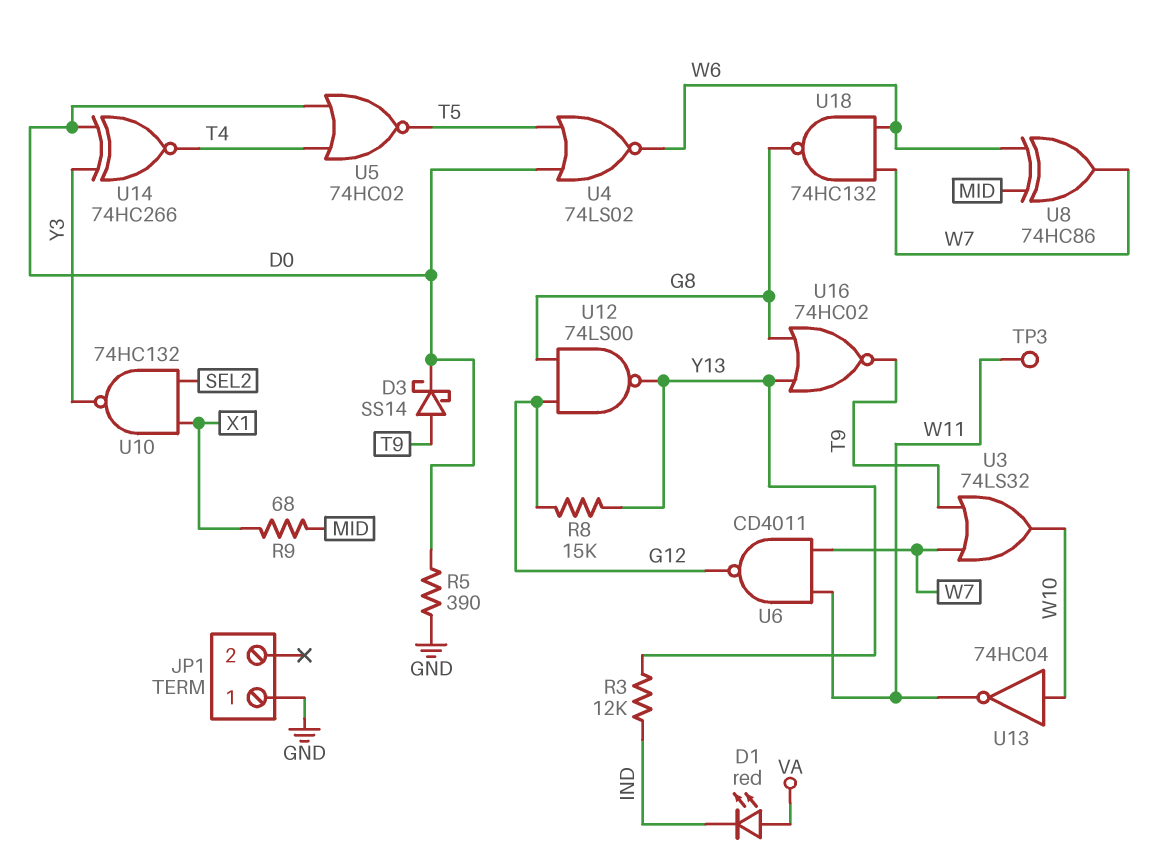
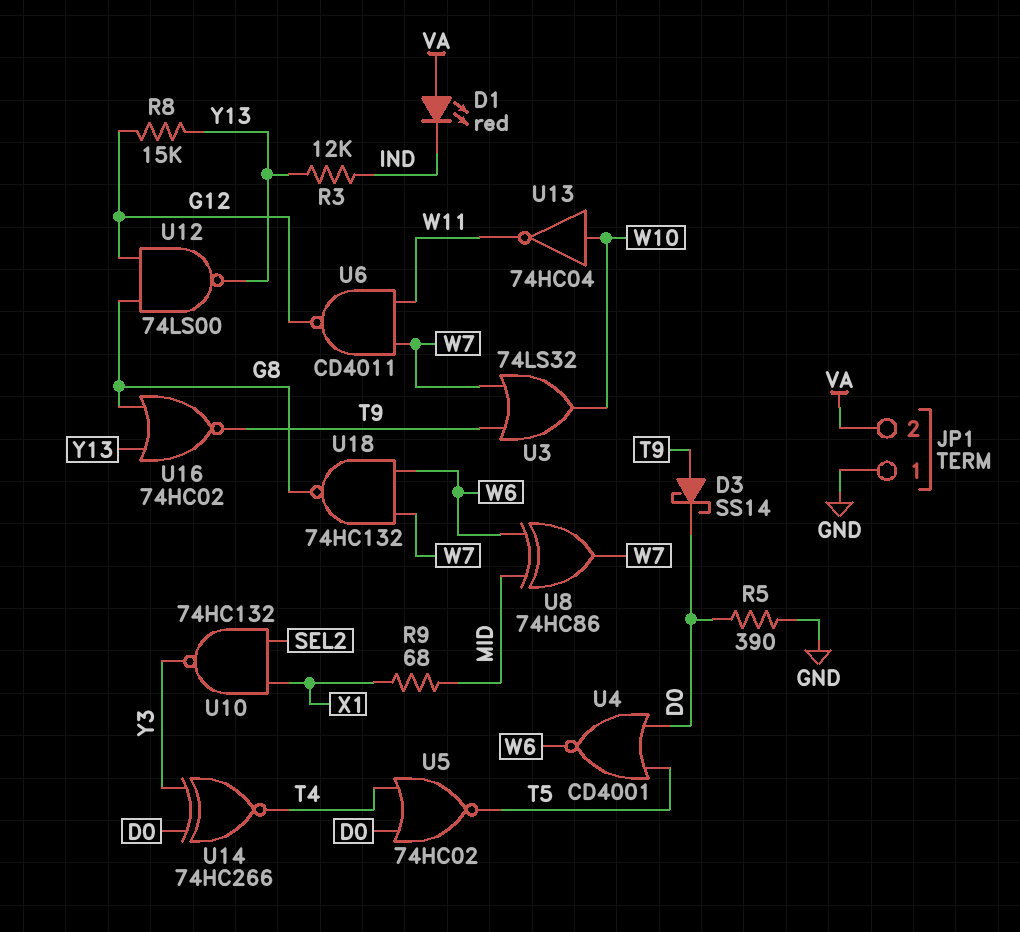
JP1 pin 2: none -> VA
TP3: test point (W11) -> none
U4: NOR 74LS02 (in D0, in T5, out W6) -> NOR CD4001 (in D0, in T5, out W6)

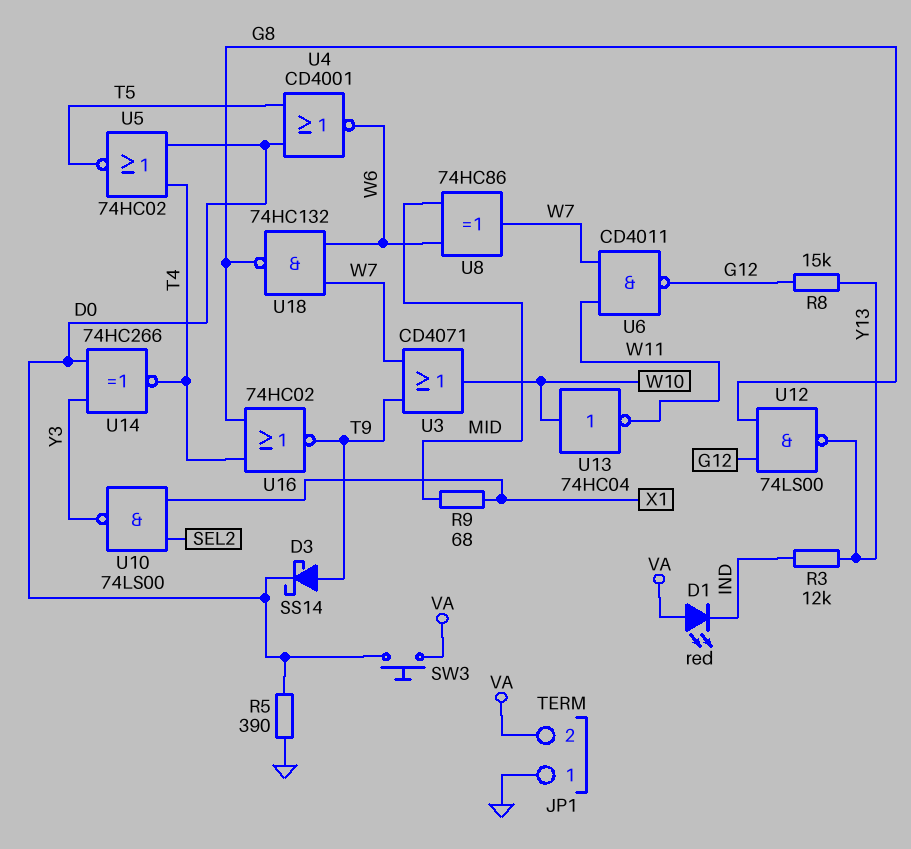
SW3: none -> button (D0, VA)
U3: OR 74LS32 (in T9, in W7, out W10) -> OR CD4071 (in T9, in W7, out W10)
U10: NAND 74HC132 (in SEL2, in X1, out Y3) -> NAND 74LS00 (in SEL2, in X1, out Y3)
U16: NOR 74HC02 (in G8, in Y13, out T9) -> NOR 74HC02 (in G8, in T4, out T9)

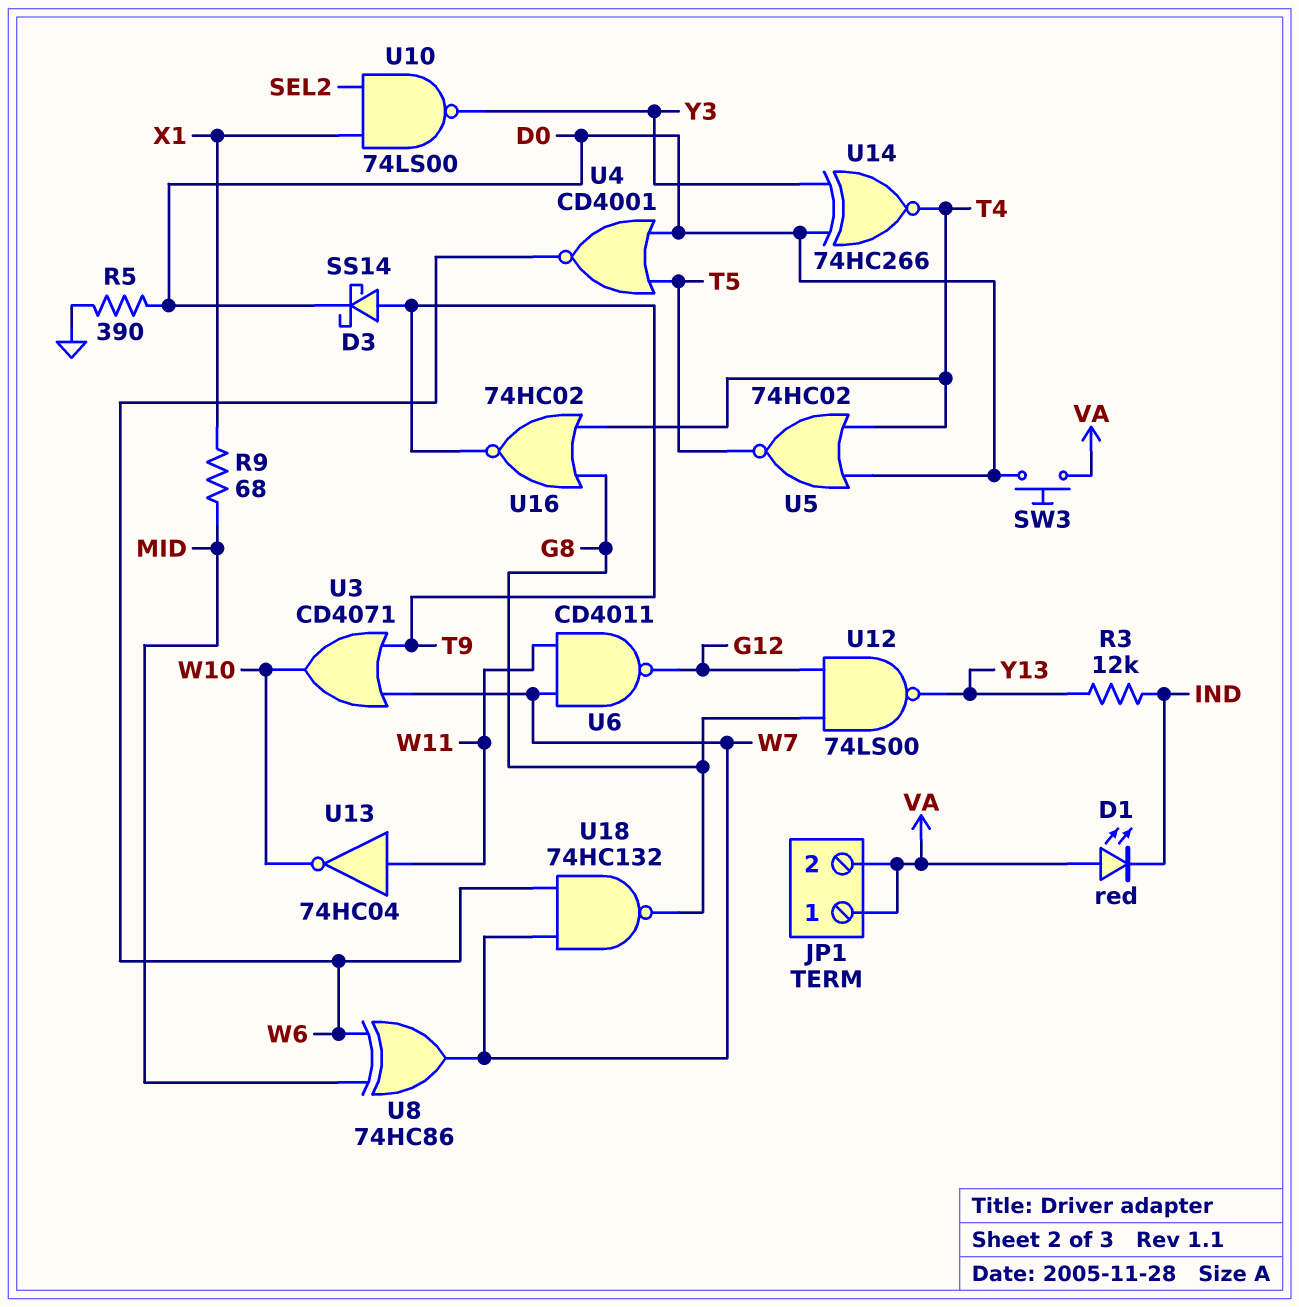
JP1 pin 1: GND -> VA
R8: 15k (G12, Y13) -> none
U13: NOT 74HC04 (in W10, out W11) -> NOT 74HC04 (in W11, out W10)

